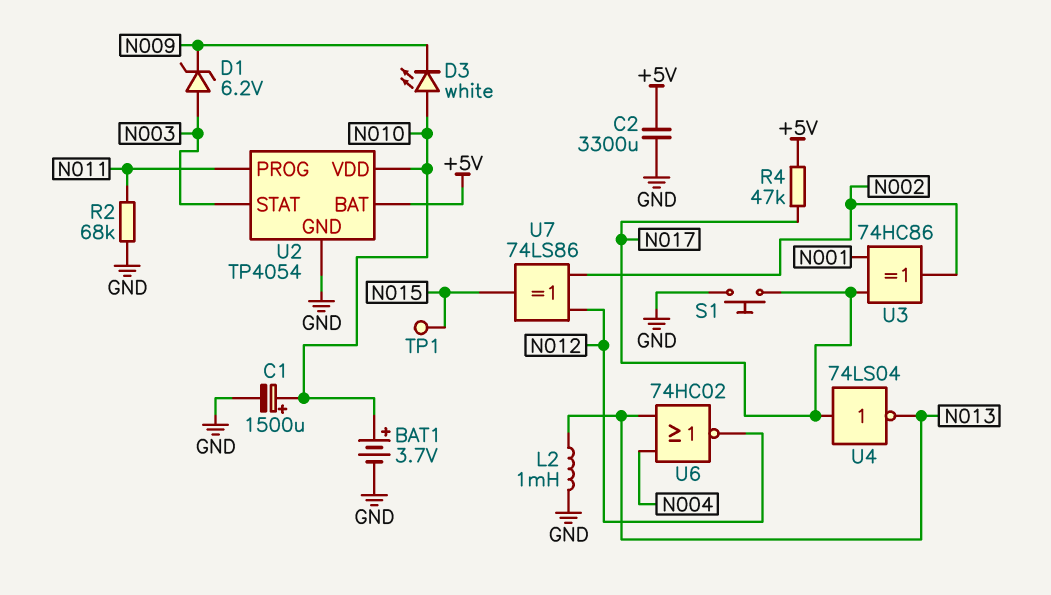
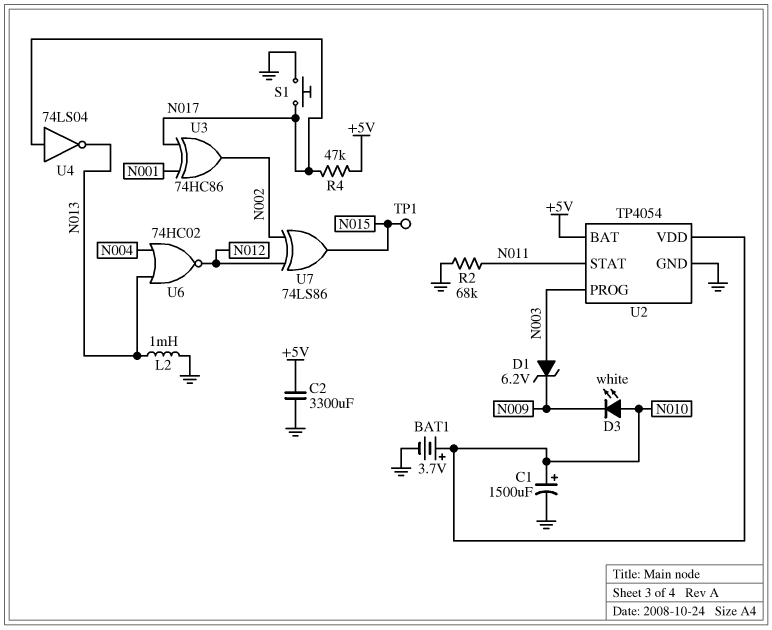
U2 pin PROG: N011 -> N003
U2 pin STAT: N003 -> N011

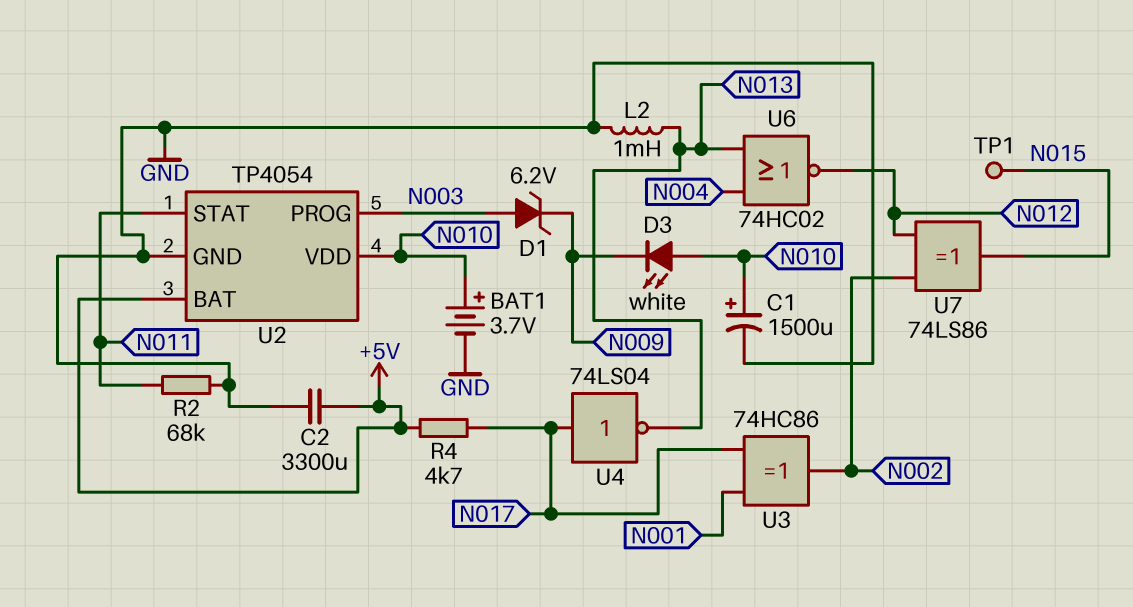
R4: 47k (+5V, N017) -> 4.7k (+5V, N017)
S1: button (GND, N017) -> none

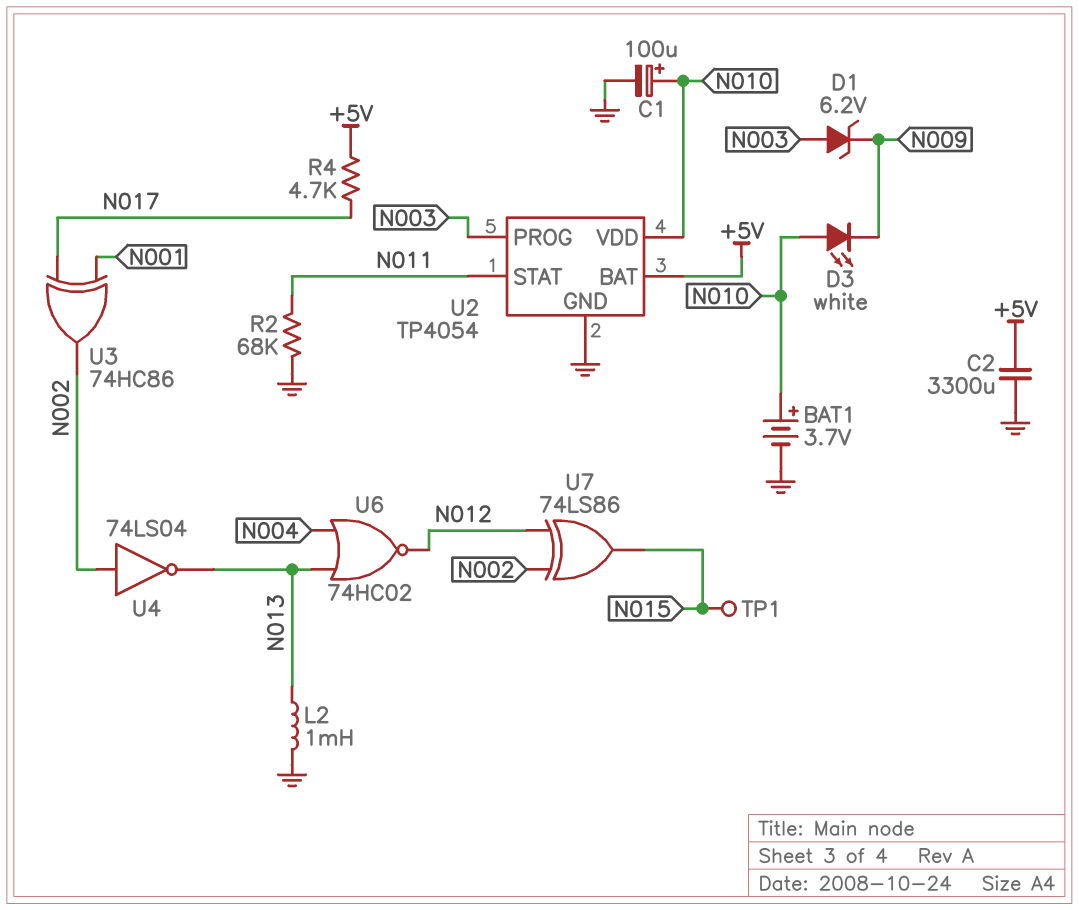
C1: 1500uF (plus N010, minus GND) -> 100uF (plus N010, minus GND)
U4: NOT 74LS04 (in N017, out N013) -> NOT 74LS04 (in N002, out N013)

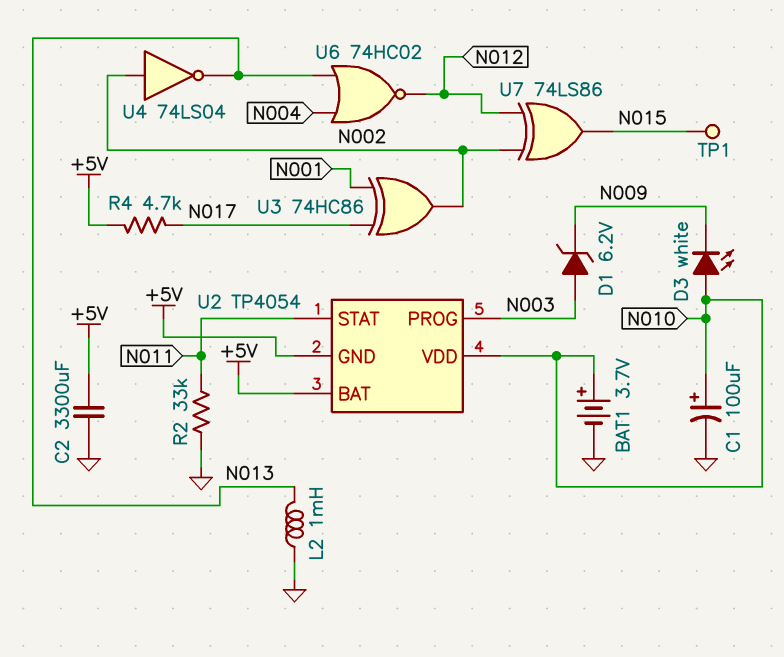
R2: 68k (GND, N011) -> 33k (GND, N011)
U2 pin GND: GND -> +5V

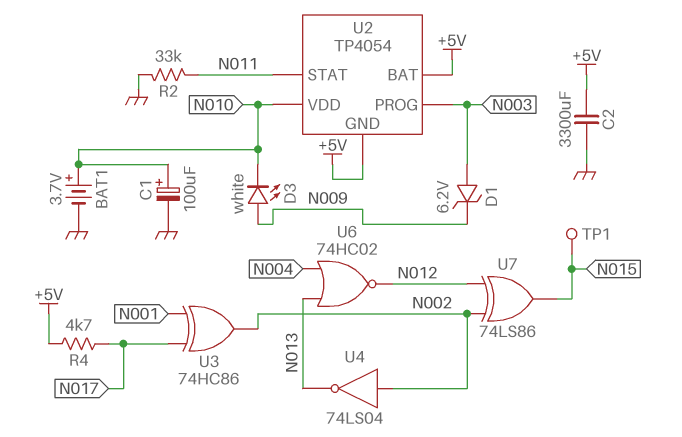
D3: LED white (A N010, K N009) -> LED white (A N009, K N010)
L2: 1mH (GND, N013) -> none

